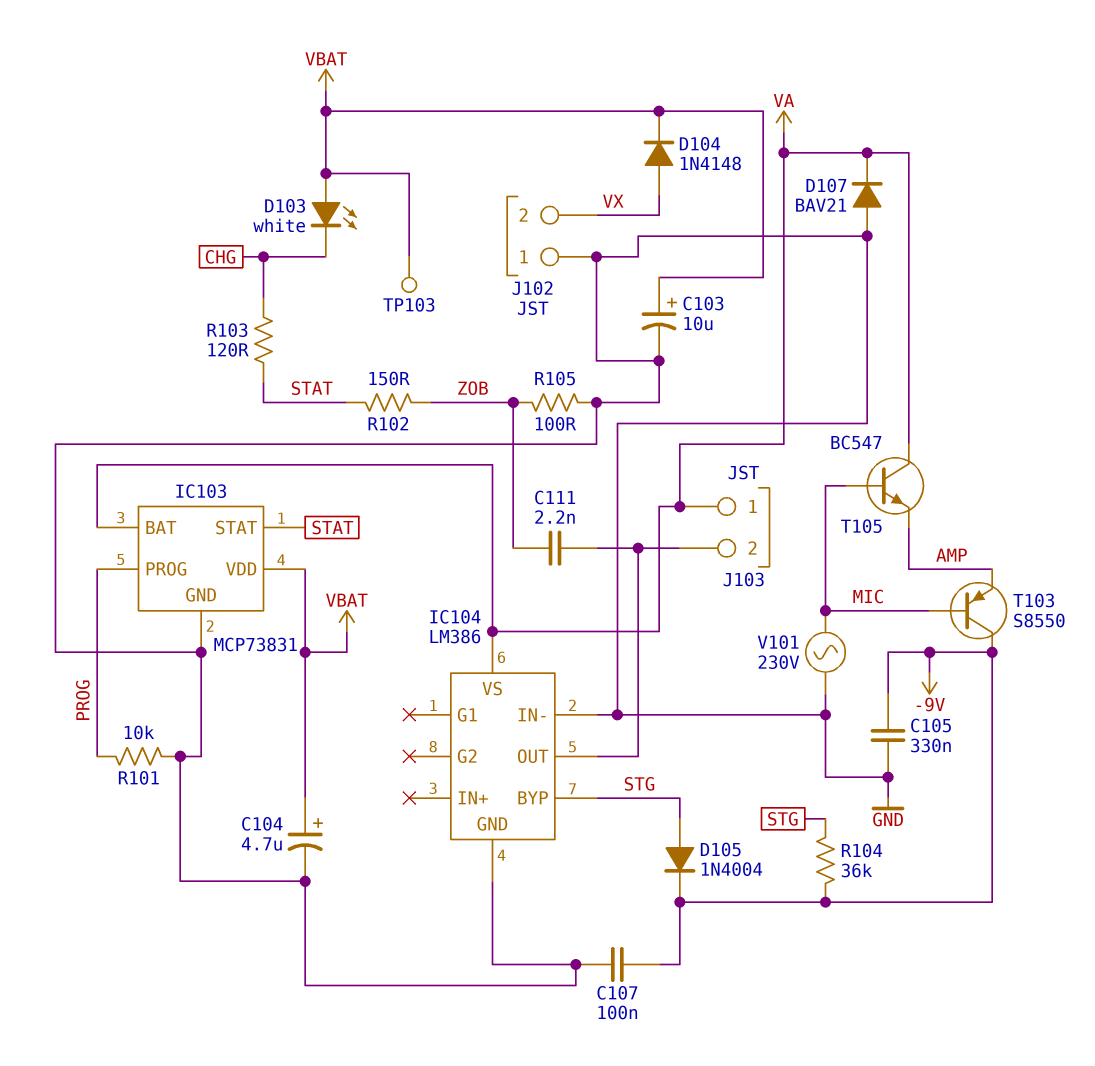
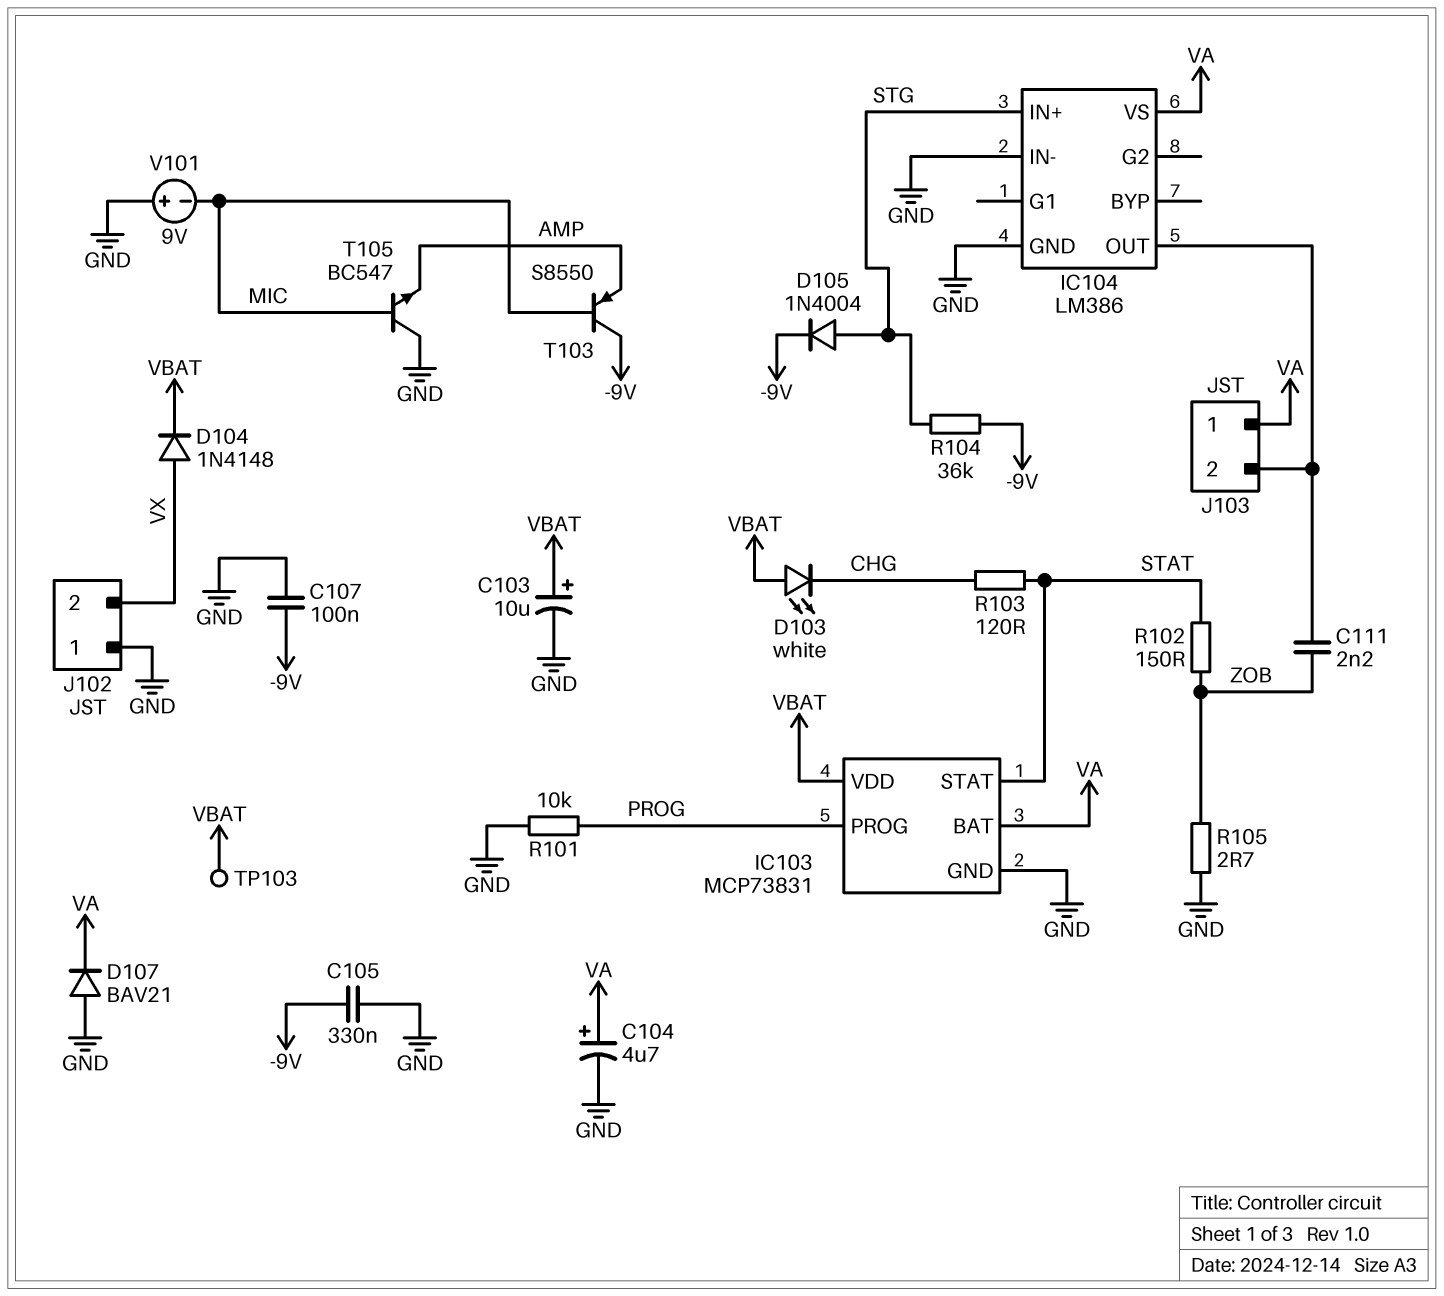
C104: 4.7uF (plus VBAT, minus GND) -> 4.7uF (plus VA, minus GND)
IC104 pin BYP: STG -> none
IC104 pin IN+: none -> STG
R105: 100 (GND, ZOB) -> 2.7 (GND, ZOB)
T105: NPN BC547 (B MIC, C VA, E AMP) -> NPN BC547 (B MIC, C GND, E AMP)
V101: AC 230V (GND, MIC) -> 9V (plus GND, minus MIC)

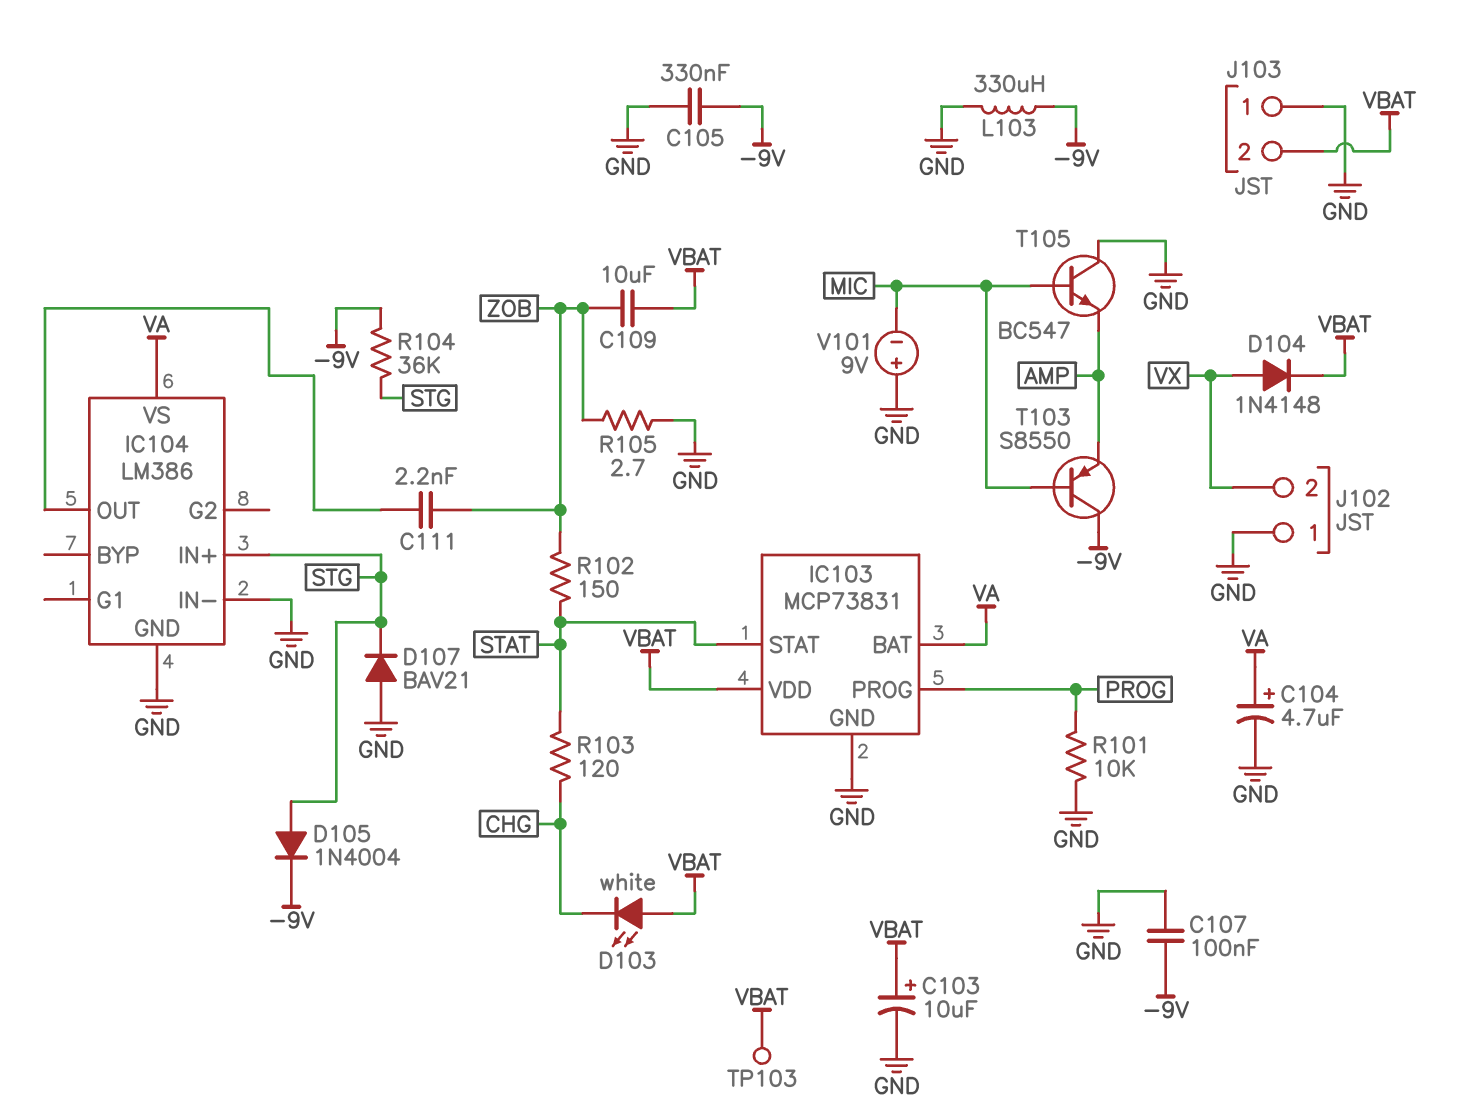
C109: none -> 10uF (VBAT, ZOB)
D107: diode BAV21 (A GND, K VA) -> diode BAV21 (A GND, K STG)
J103 pin 1: VA -> GND
J103 pin 2: IC104/OUT -> VBAT
L103: none -> 330uH (-9V, GND)

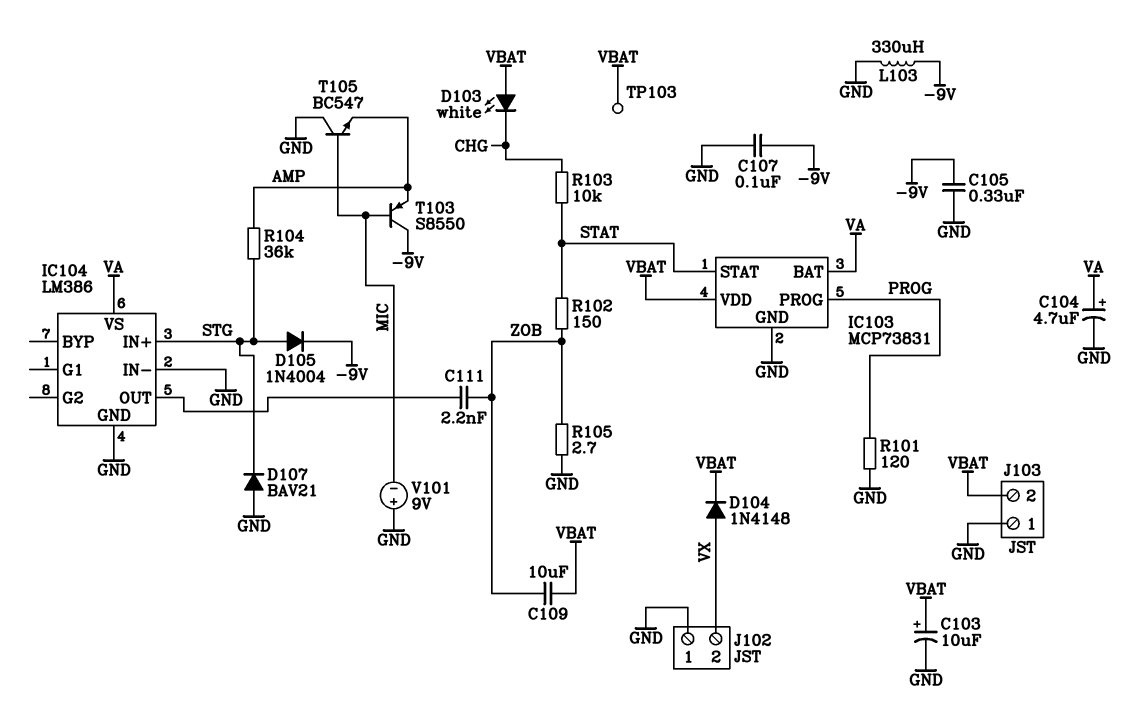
R101: 10k (GND, PROG) -> 120 (GND, PROG)
R103: 120 (CHG, STAT) -> 10k (CHG, STAT)
R104: 36k (-9V, STG) -> 36k (AMP, STG)

